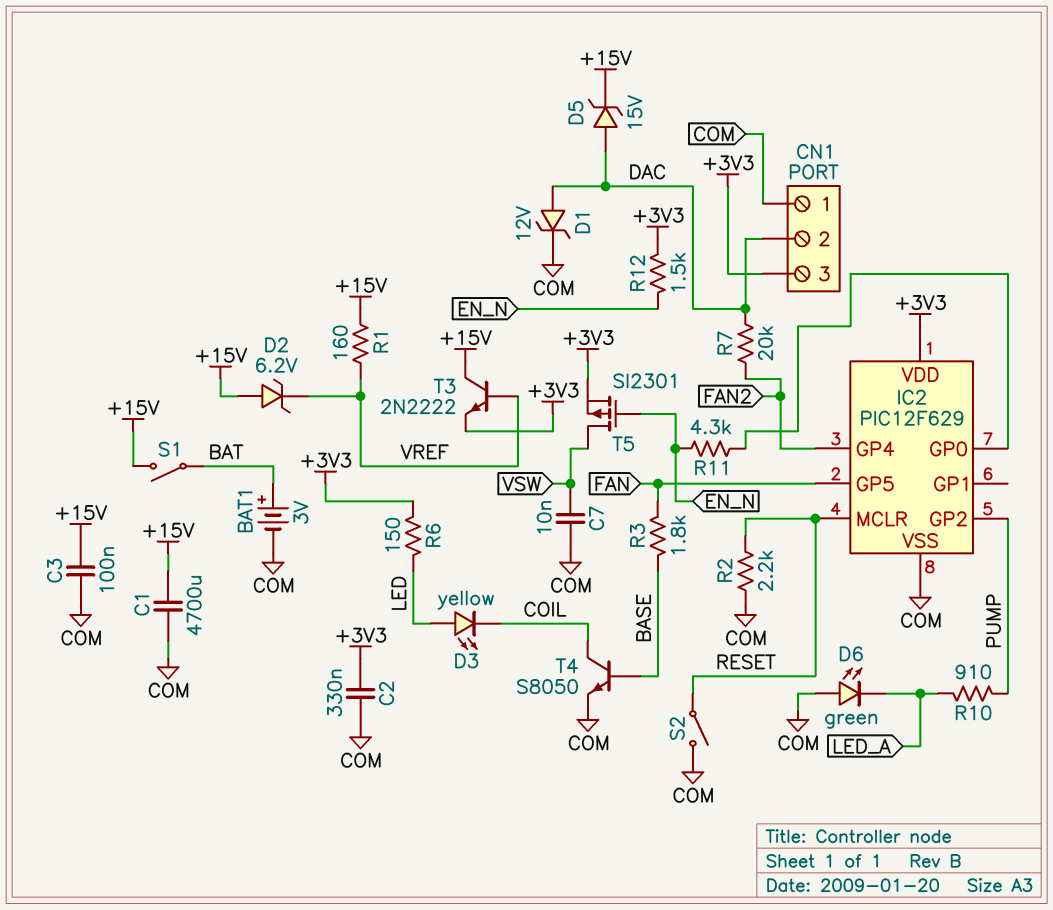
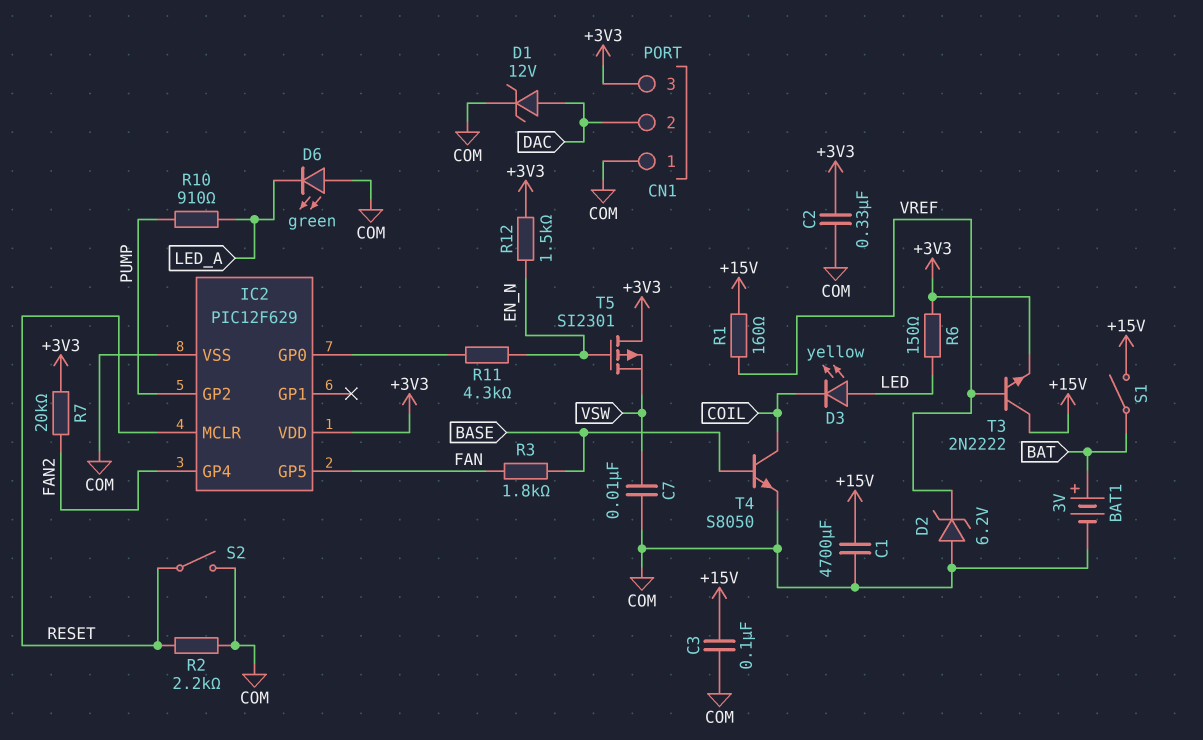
D2: zener 6.2V (A +15V, K VREF) -> zener 6.2V (A COM, K VREF)
D5: zener 15V (A DAC, K +15V) -> none
R7: 20k (DAC, FAN2) -> 20k (+3V3, FAN2)
T5: PMOS SI2301 (G EN_N, D VSW, S +3V3) -> PMOS SI2301 (G EN_N, D +3V3, S VSW)

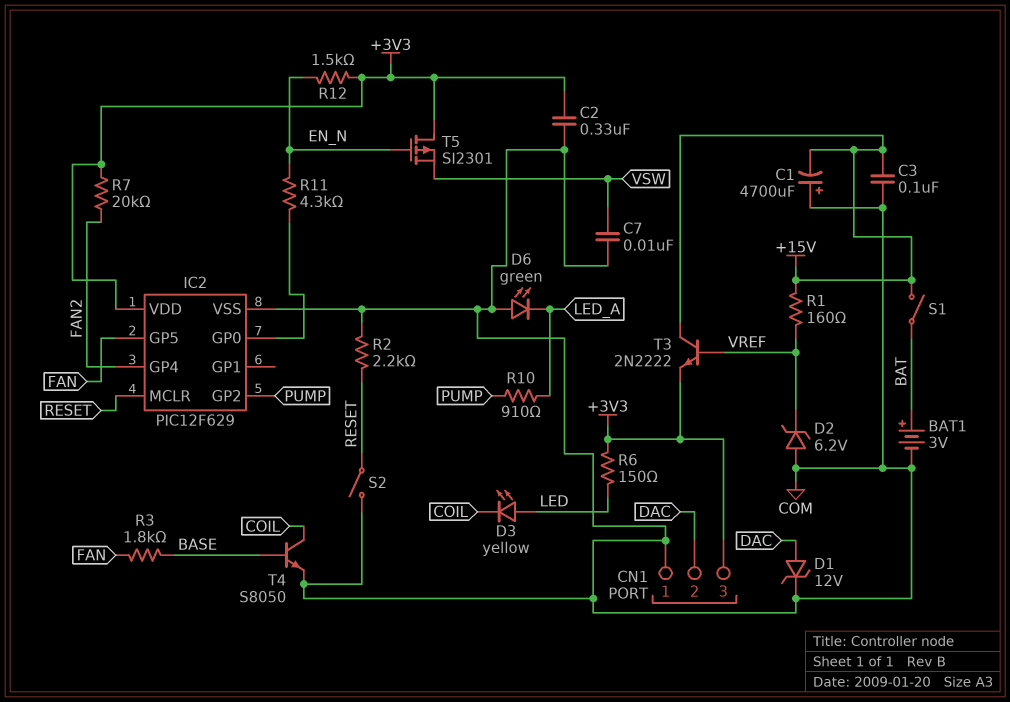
C1: 4700uF (+15V, COM) -> 4700uF (plus COM, minus +15V)

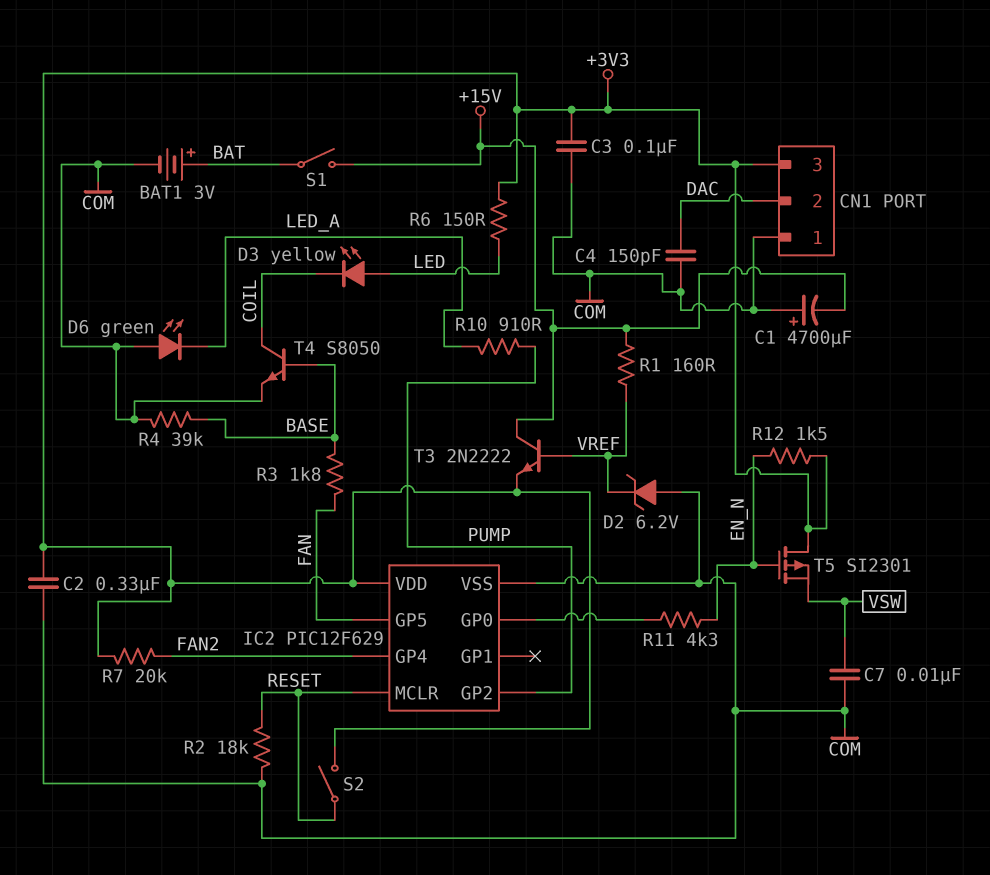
C3: 100nF (+15V, COM) -> 100nF (+3V3, COM)
C4: none -> 150pF (COM, DAC)
D1: zener 12V (A DAC, K COM) -> none
R2: 2.2k (COM, RESET) -> 18k (COM, RESET)
R4: none -> 39k (BASE, COM)
S2: switch (COM, RESET) -> switch (+3V3, RESET)

